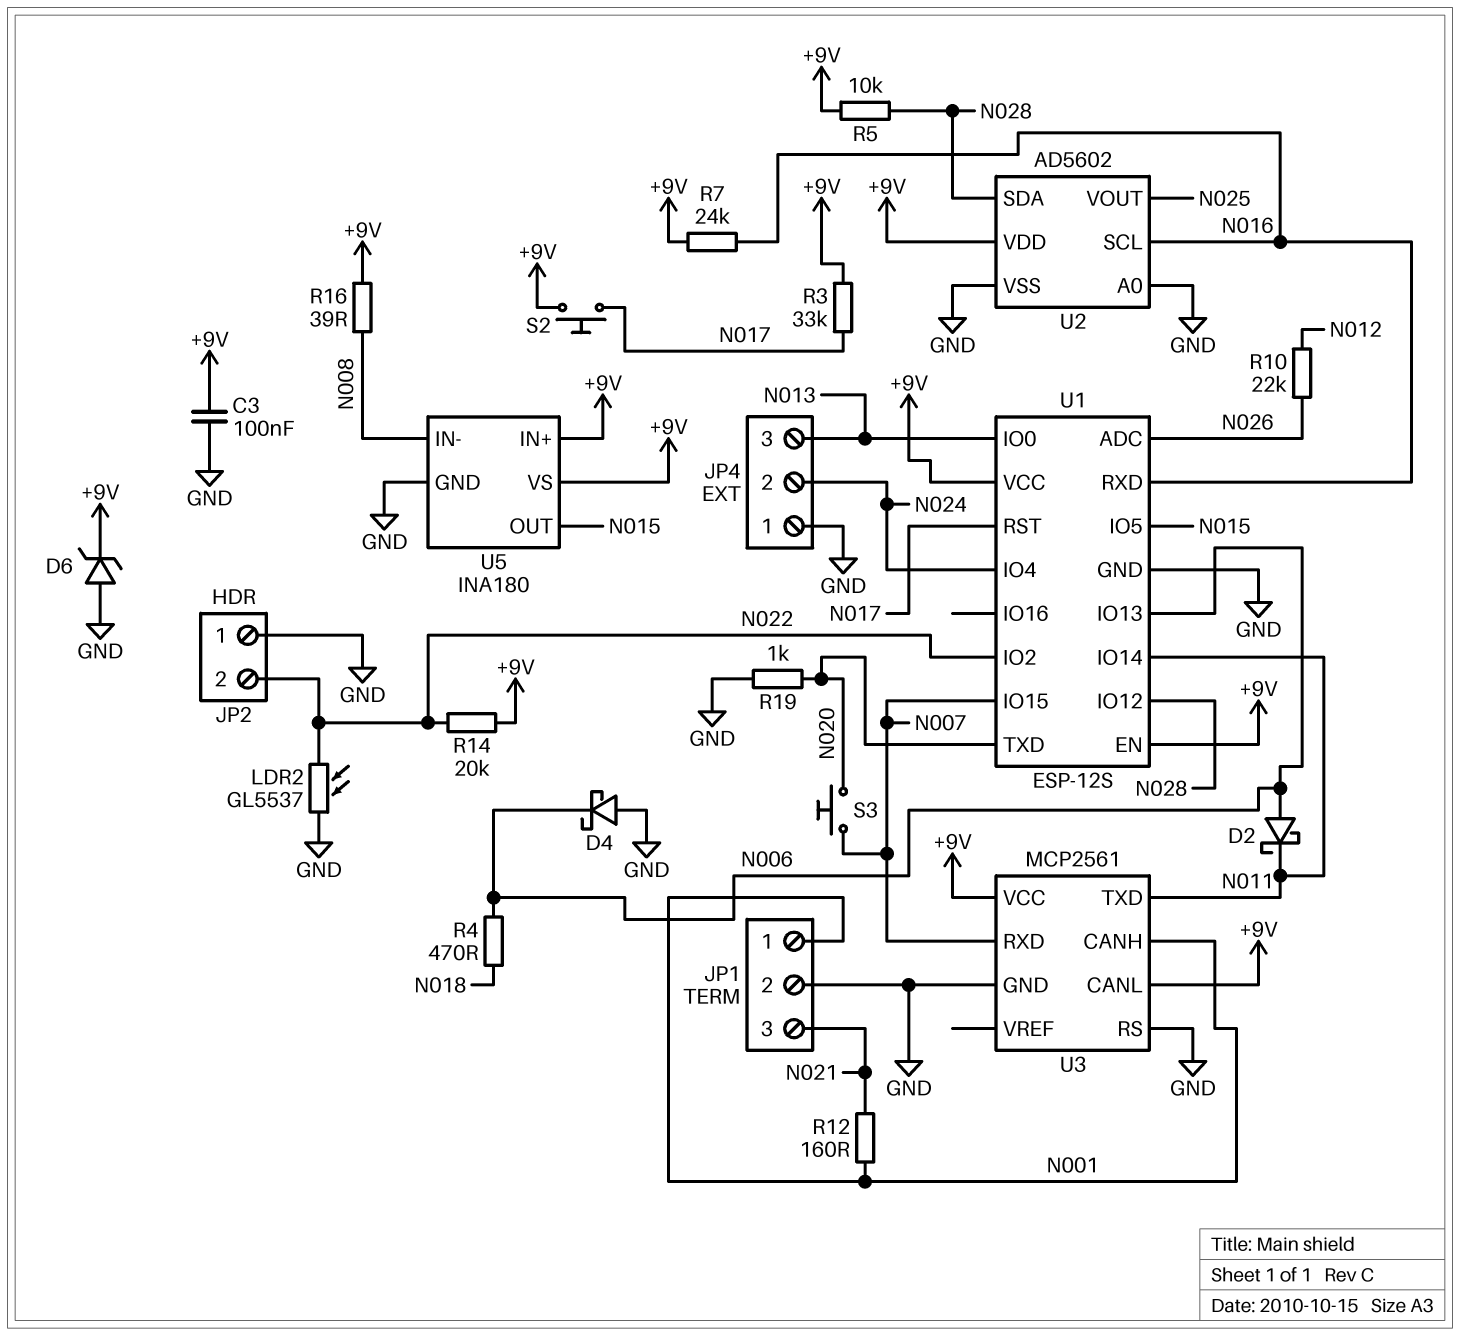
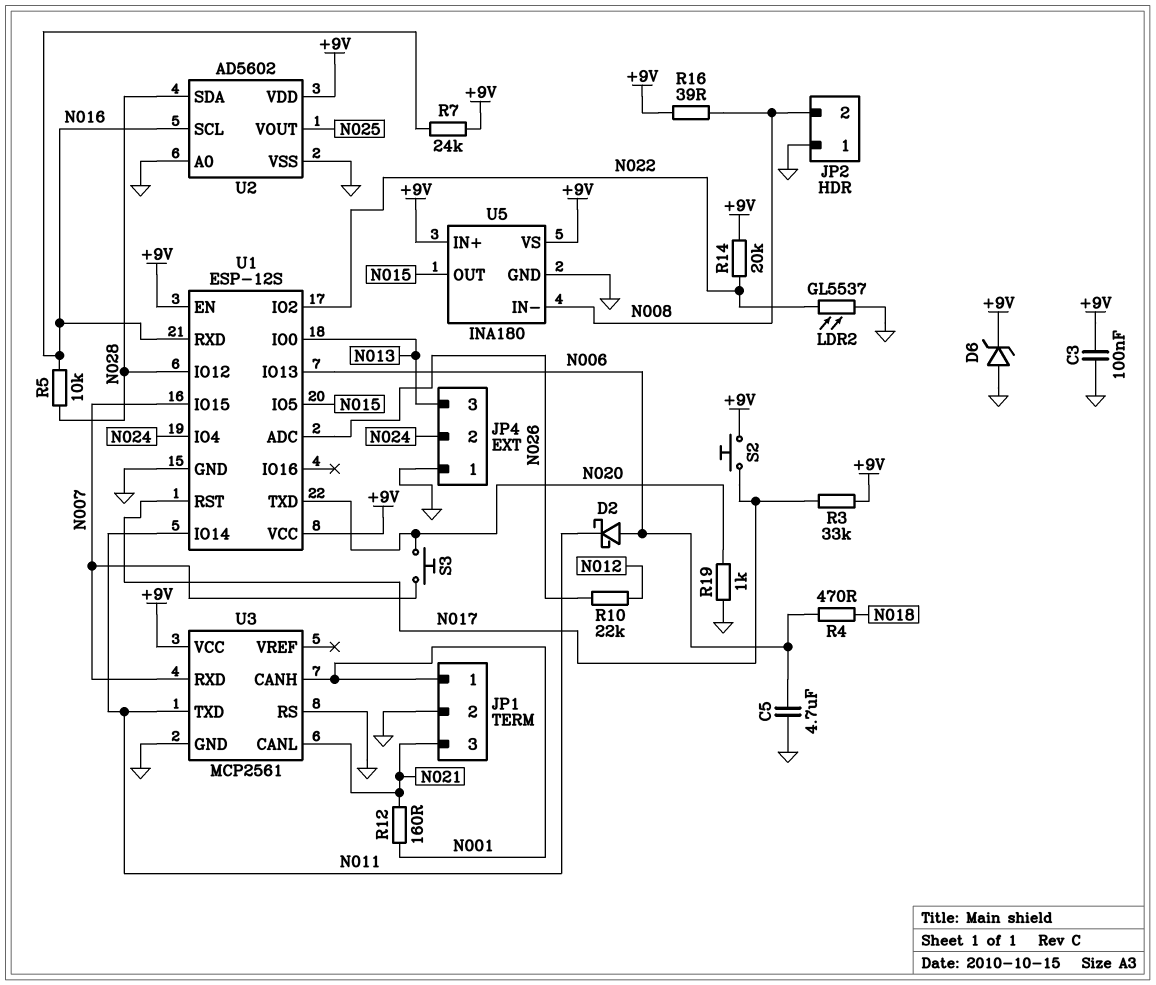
C5: none -> 4.7uF (GND, N006)
D4: schottky (A GND, K N006) -> none
JP2 pin 2: N022 -> N008
R5: 10k (+9V, N028) -> 10k (N016, N028)
U3 pin CANL: +9V -> N021

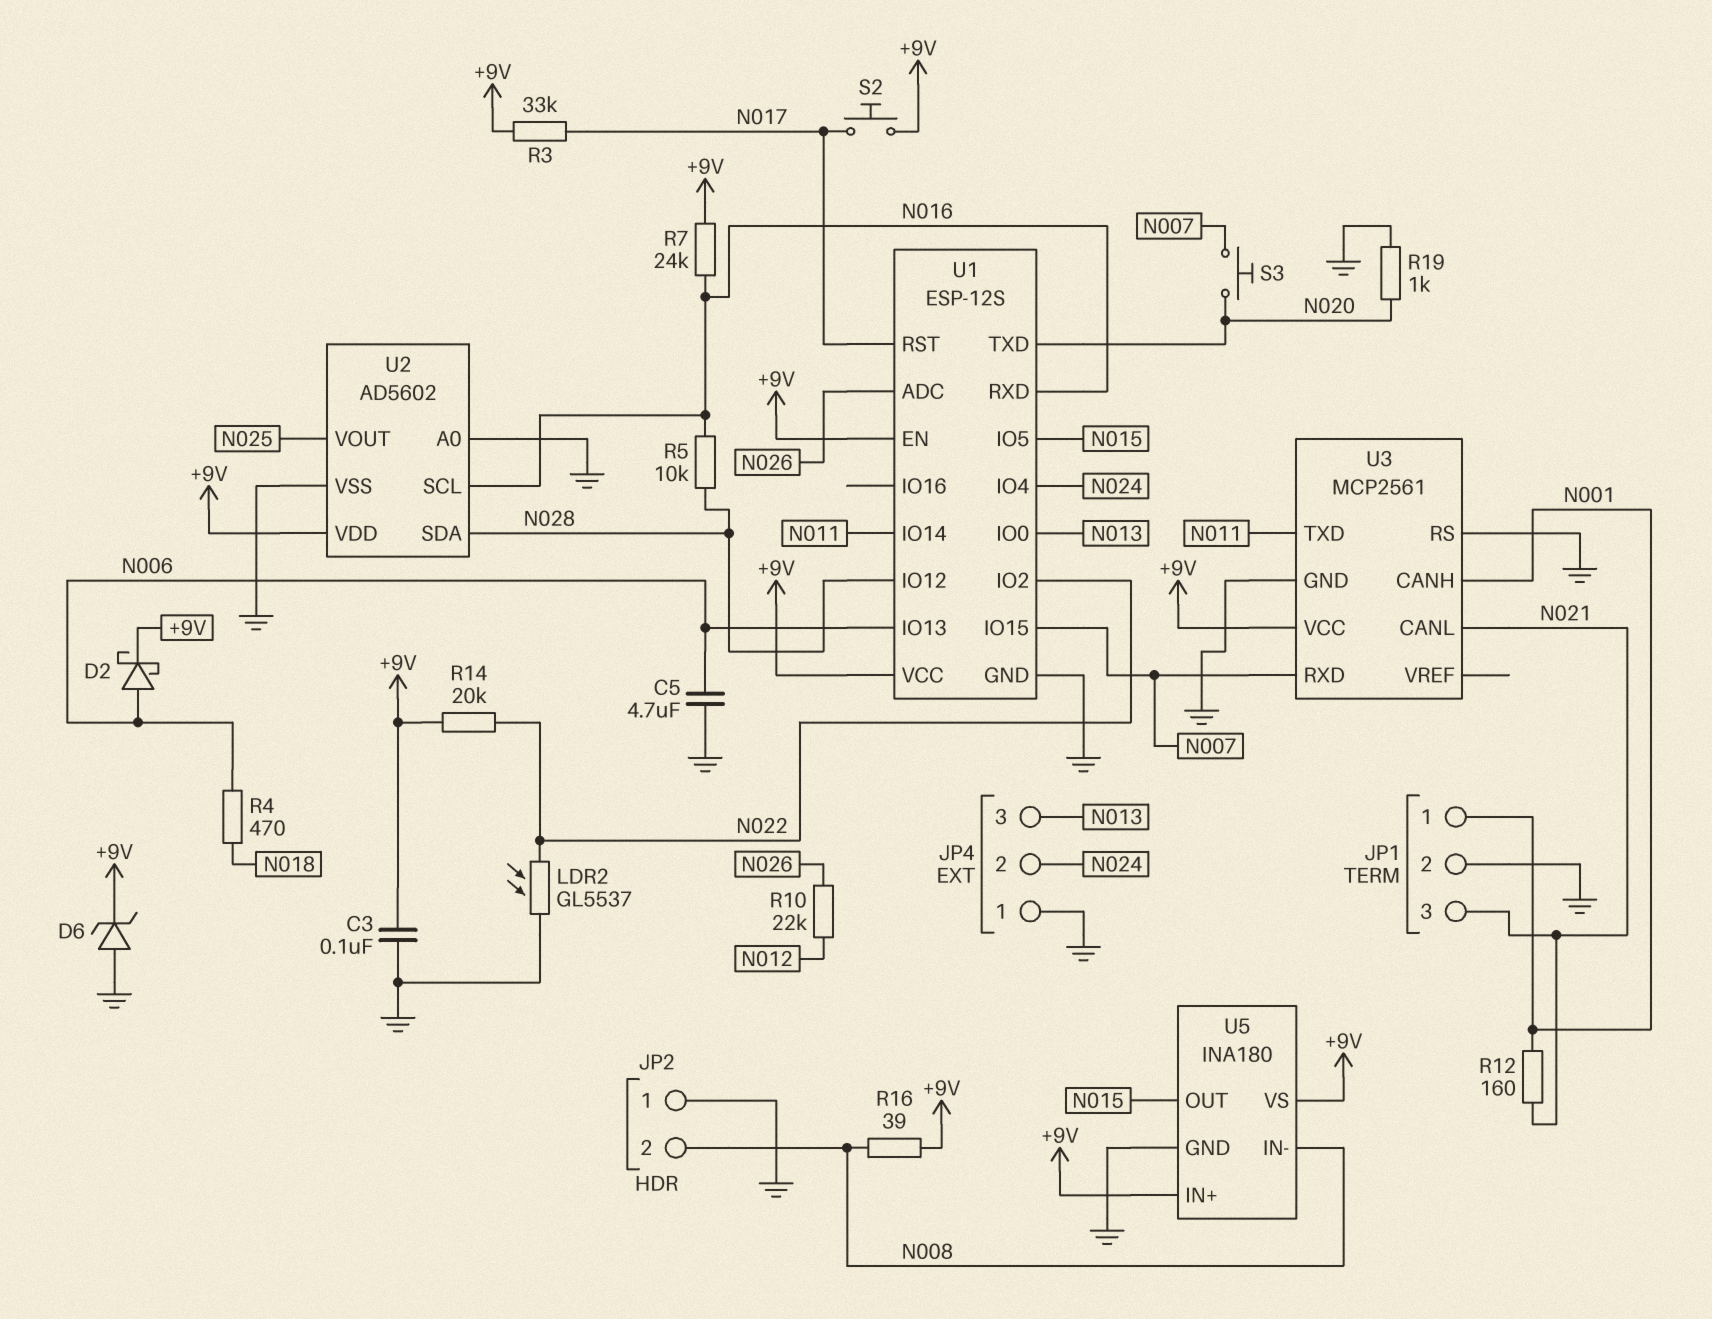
D2: schottky (A N006, K N011) -> schottky (A N006, K +9V)

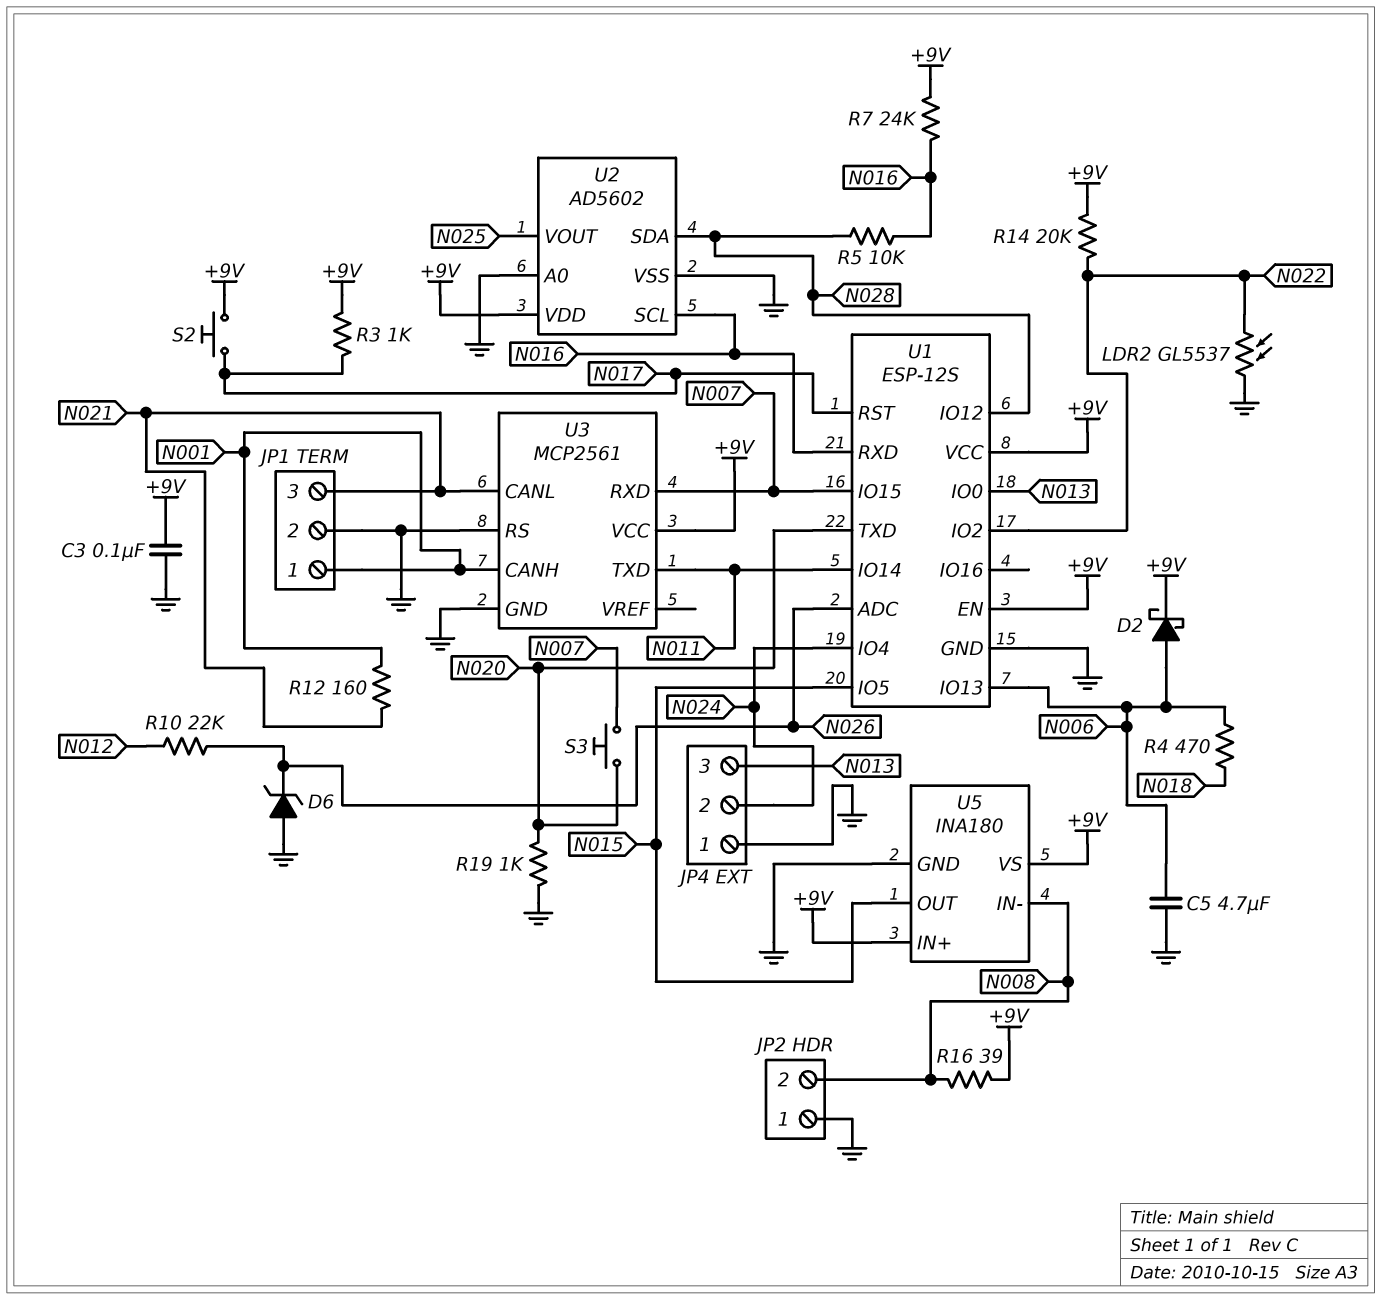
D6: zener (A GND, K +9V) -> zener (A GND, K N026)
R3: 33k (+9V, N017) -> 1k (+9V, N017)

